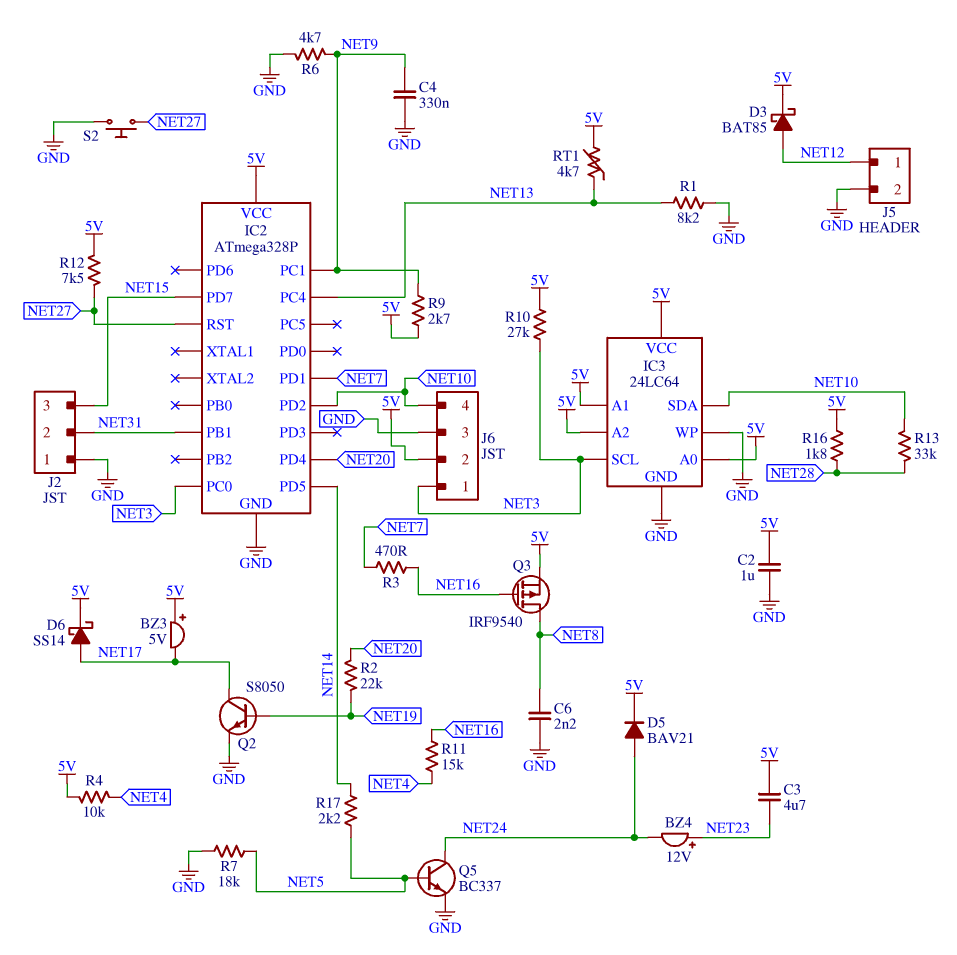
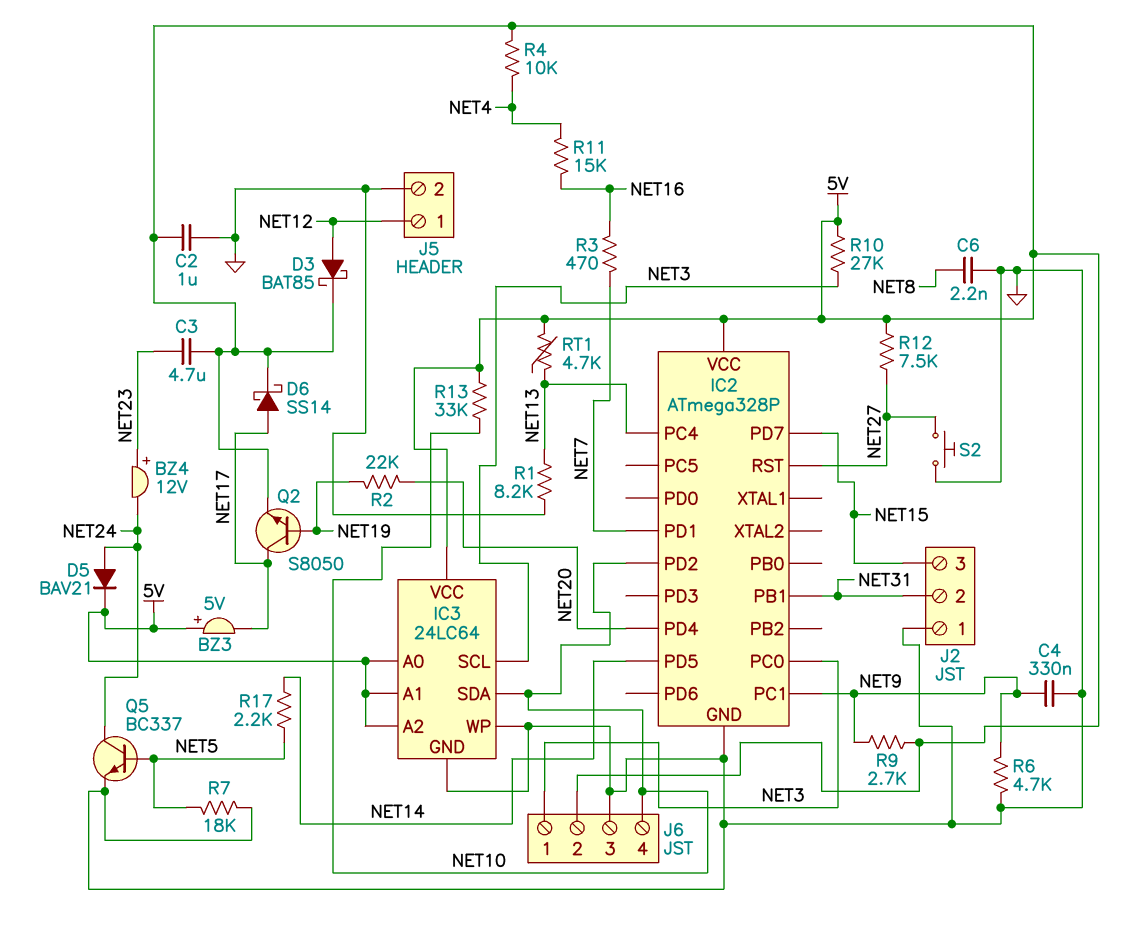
Q2: NPN S8050 (B NET19, C NET17, E GND) -> NPN S8050 (B NET19, C NET17, E 5V)
Q3: PMOS IRF9540 (G NET16, D NET8, S 5V) -> none
R13: 33k (NET10, NET28) -> 33k (5V, NET10)
R16: 1.8k (5V, NET28) -> none

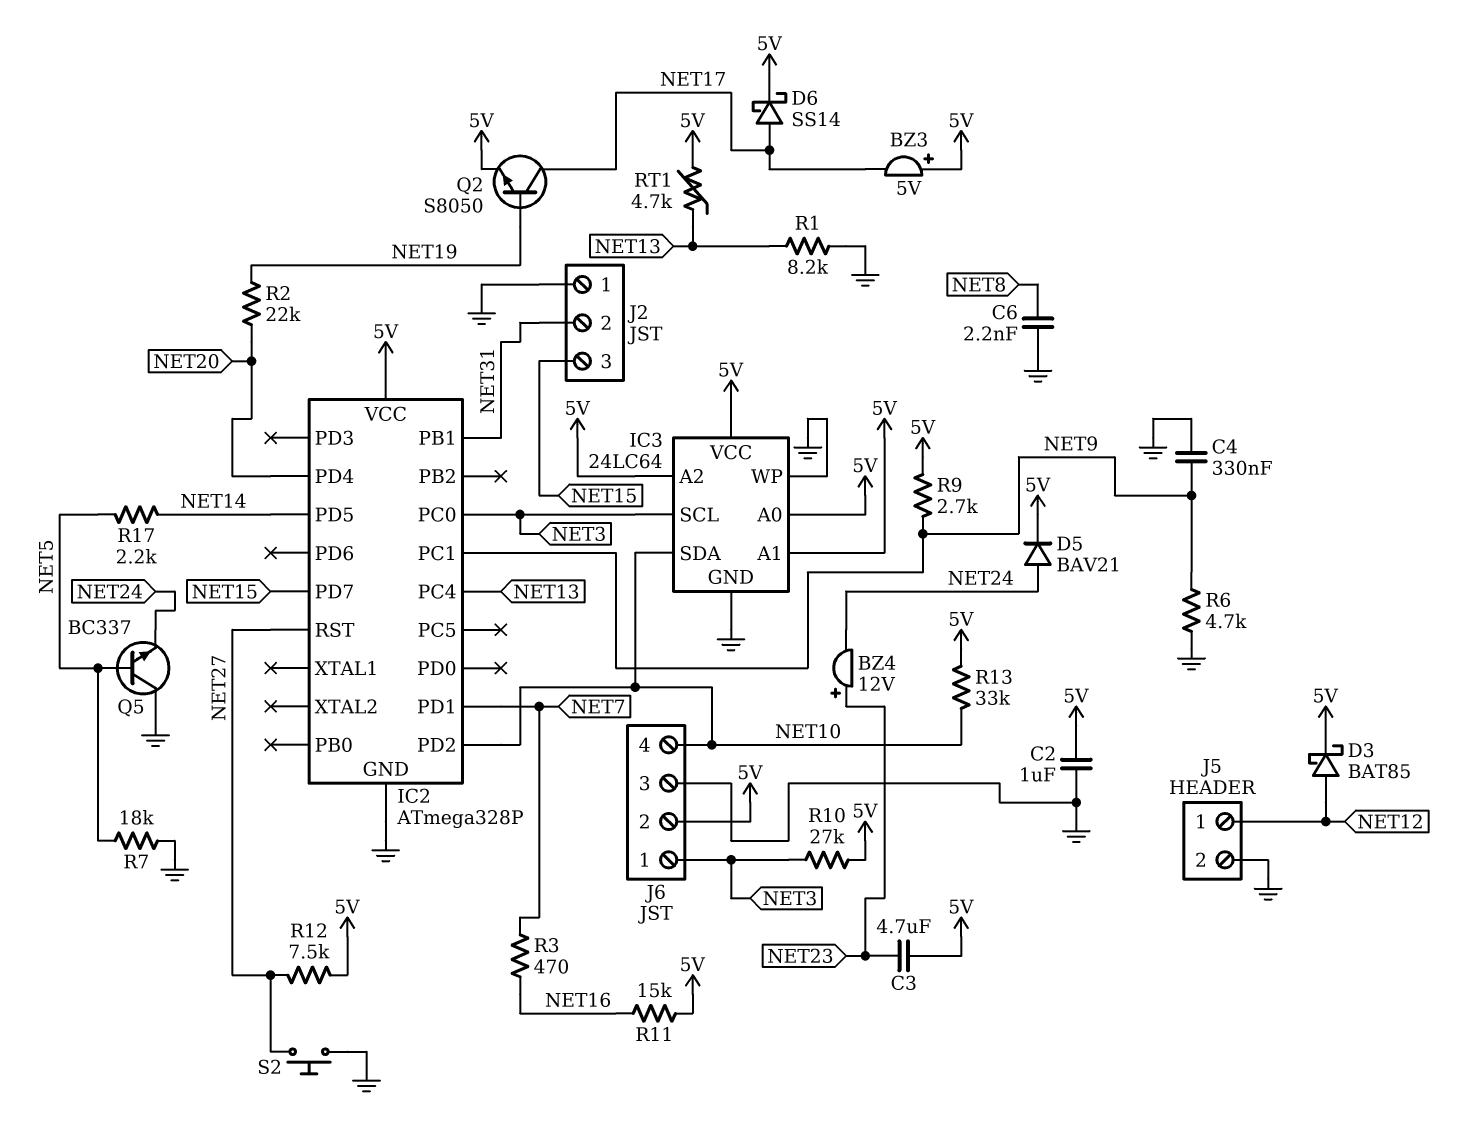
Q5: NPN BC337 (B NET5, C NET24, E GND) -> NPN BC337 (B NET5, C GND, E NET24)
R4: 10k (5V, NET4) -> none
R11: 15k (NET4, NET16) -> 15k (5V, NET16)

